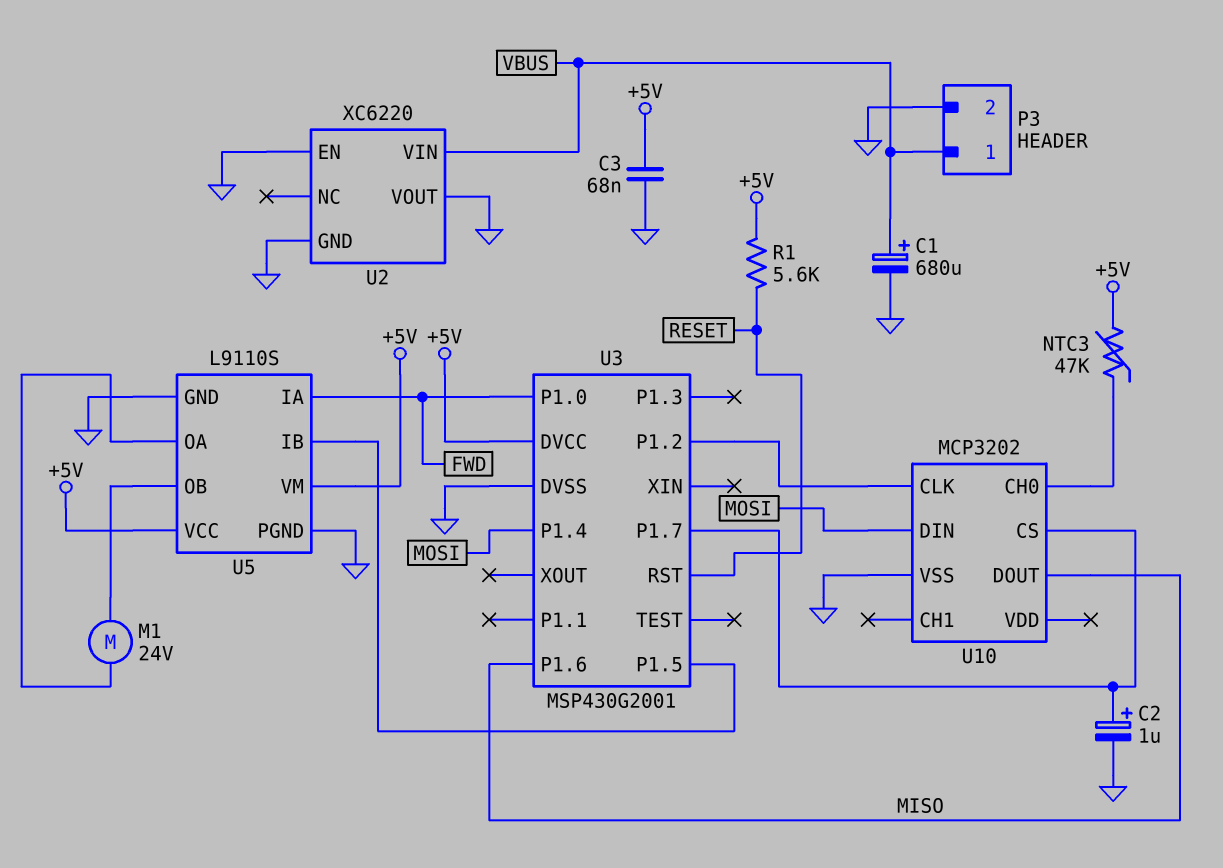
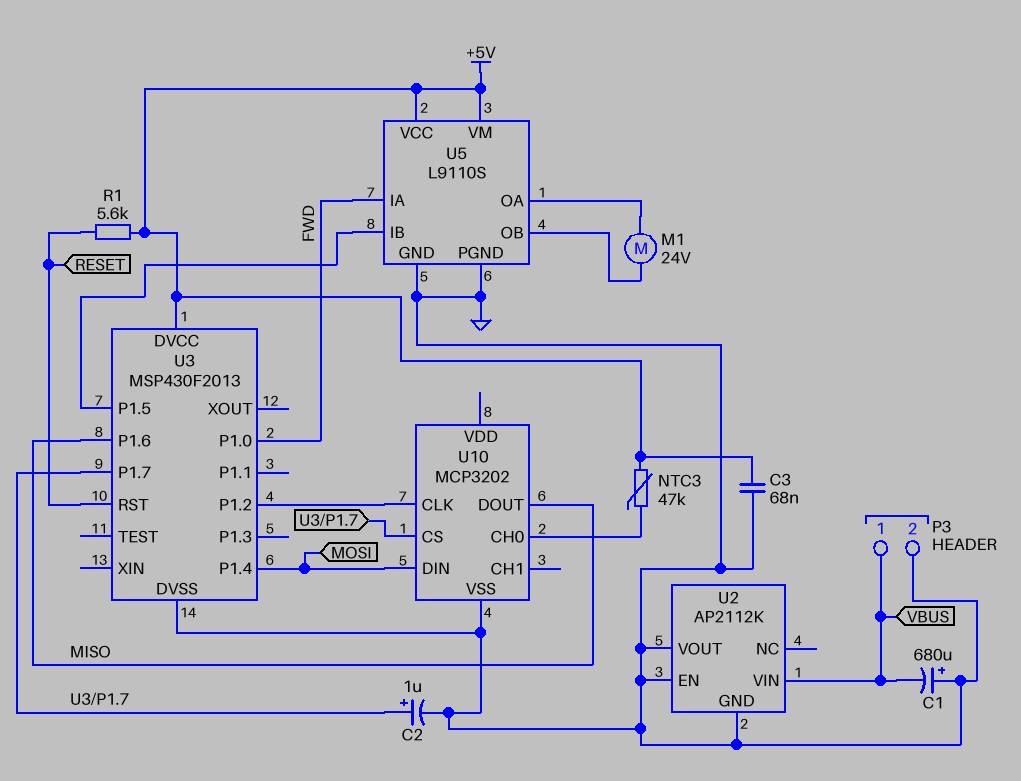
C1: 680uF (plus VBUS, minus GND) -> 680uF (plus GND, minus VBUS)
U2: XC6220 -> AP2112K
U3: MSP430G2001 -> MSP430F2013

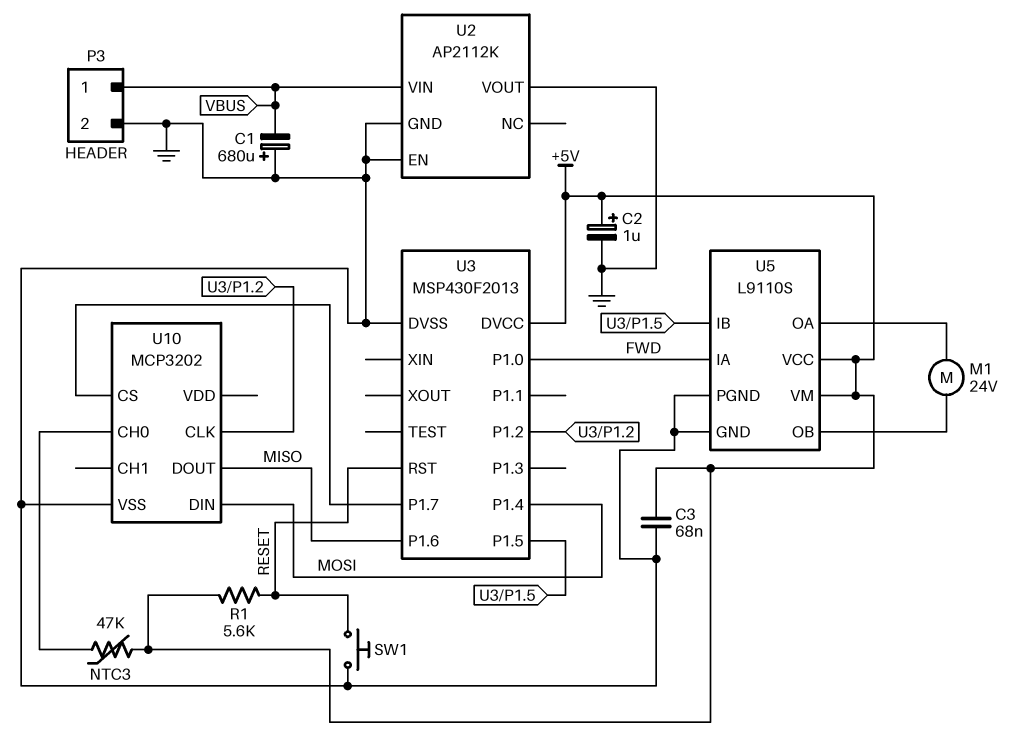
C2: 1uF (plus U3/P1.7, minus GND) -> 1uF (plus +5V, minus GND)
SW1: none -> button (GND, RESET)

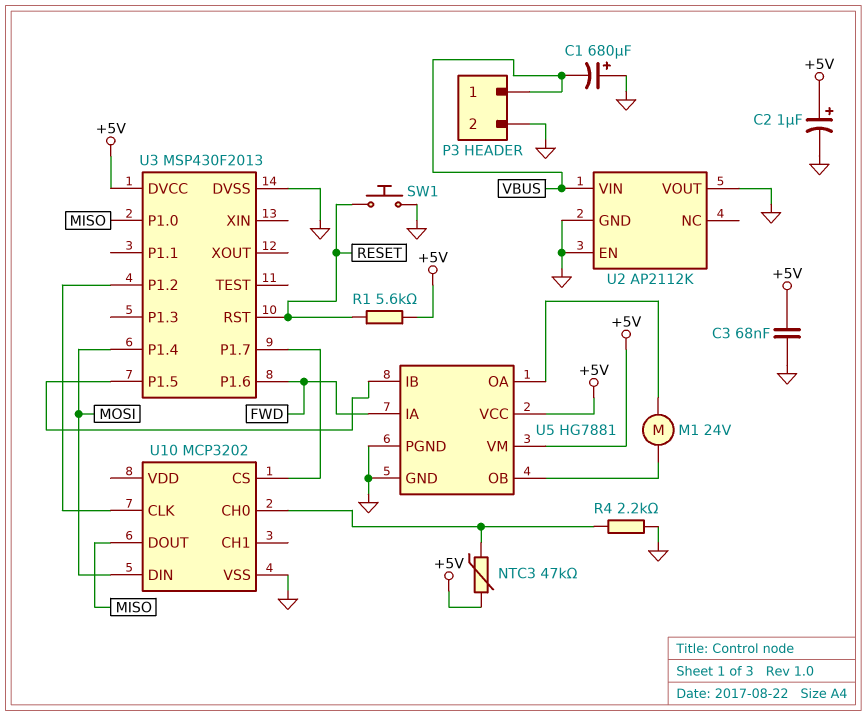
R4: none -> 2.2k (GND, U10/CH0)
U3 pin P1.0: FWD -> MISO
U3 pin P1.6: MISO -> FWD
U5: L9110S -> HG7881

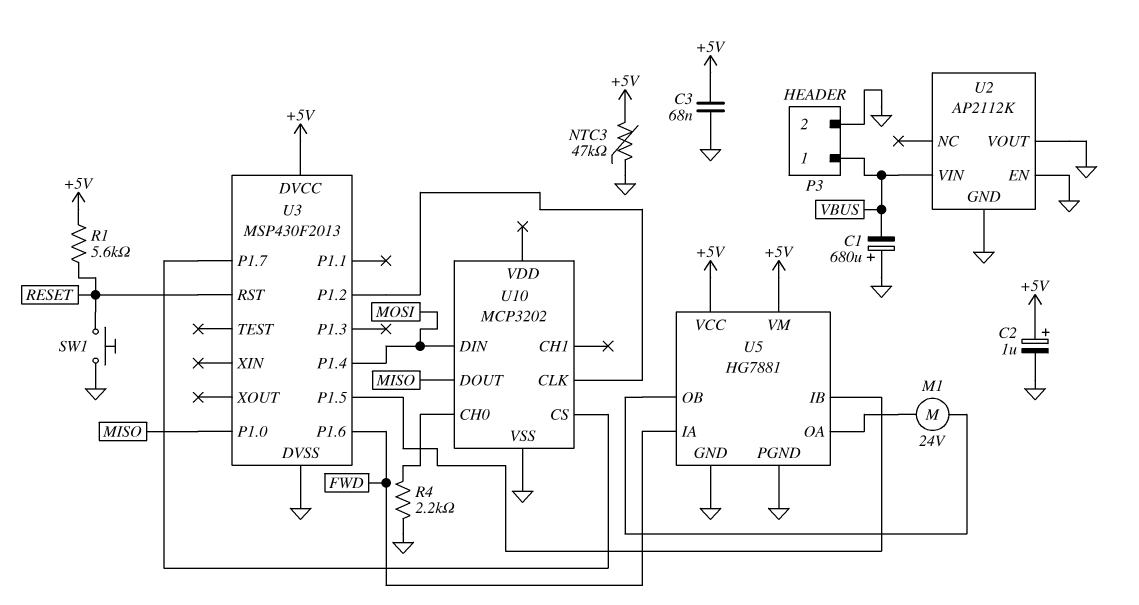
NTC3: 47k (+5V, U10/CH0) -> 47k (+5V, GND)

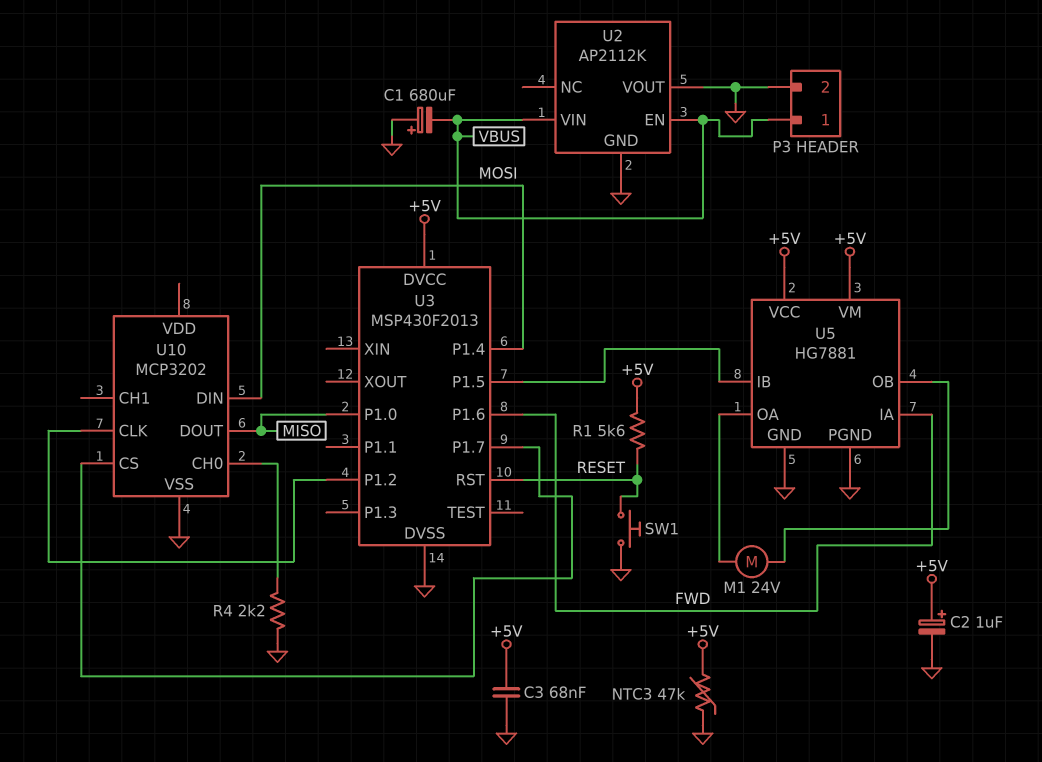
U2 pin EN: GND -> VBUS

